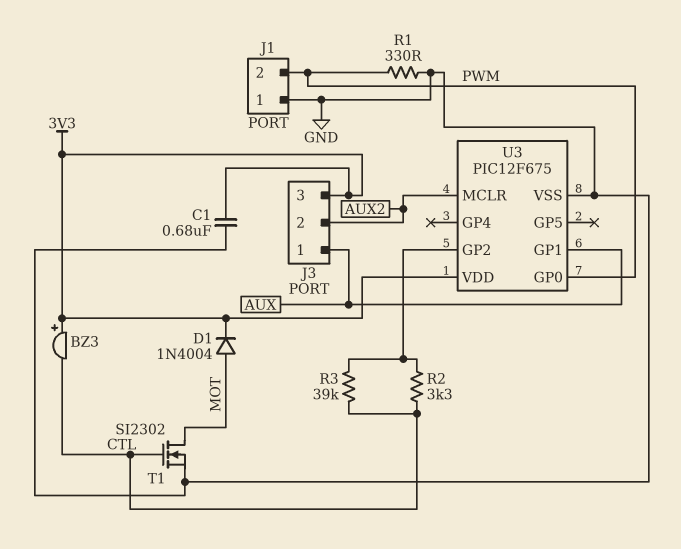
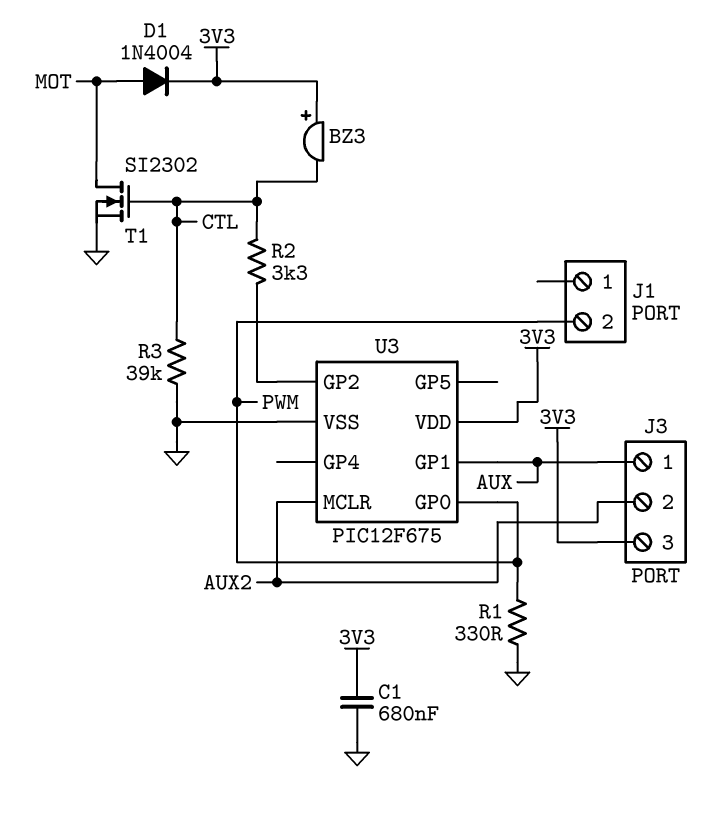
J1 pin 1: GND -> none
R3: 39k (CTL, U3/GP2) -> 39k (CTL, GND)

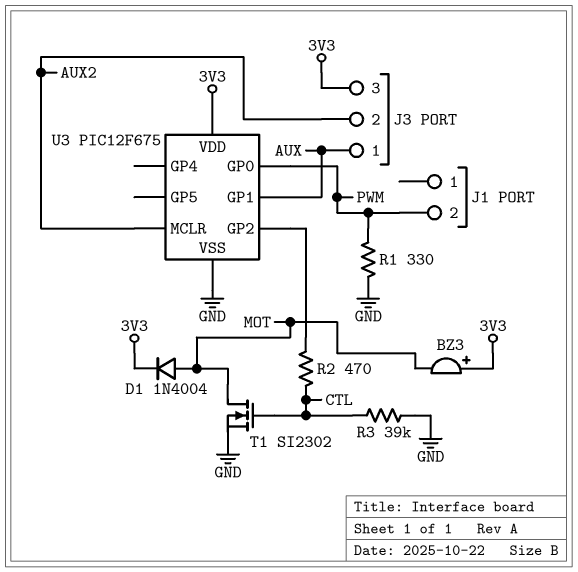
BZ3: buzzer (plus 3V3, minus CTL) -> buzzer (plus 3V3, minus MOT)
C1: 680nF (3V3, GND) -> none
R2: 3.3k (CTL, U3/GP2) -> 470 (CTL, U3/GP2)

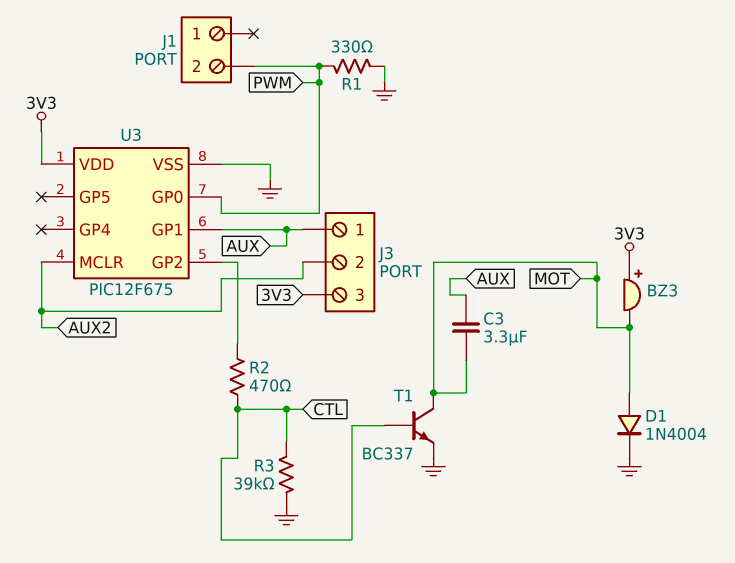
C3: none -> 3.3uF (AUX, MOT)
D1: diode 1N4004 (A MOT, K 3V3) -> diode 1N4004 (A MOT, K GND)
T1: NMOS SI2302 (G CTL, D MOT, S GND) -> NPN BC337 (B CTL, C MOT, E GND)

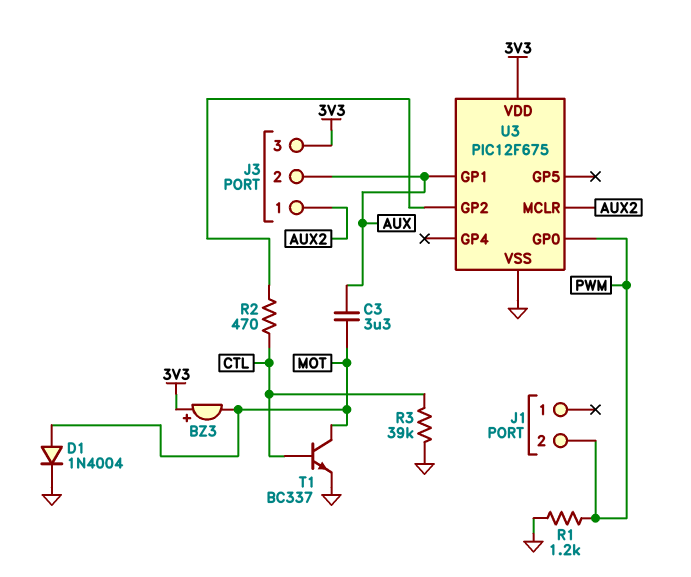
J3 pin 1: AUX -> AUX2
J3 pin 2: AUX2 -> AUX
R1: 330 (GND, PWM) -> 1.2k (GND, PWM)

